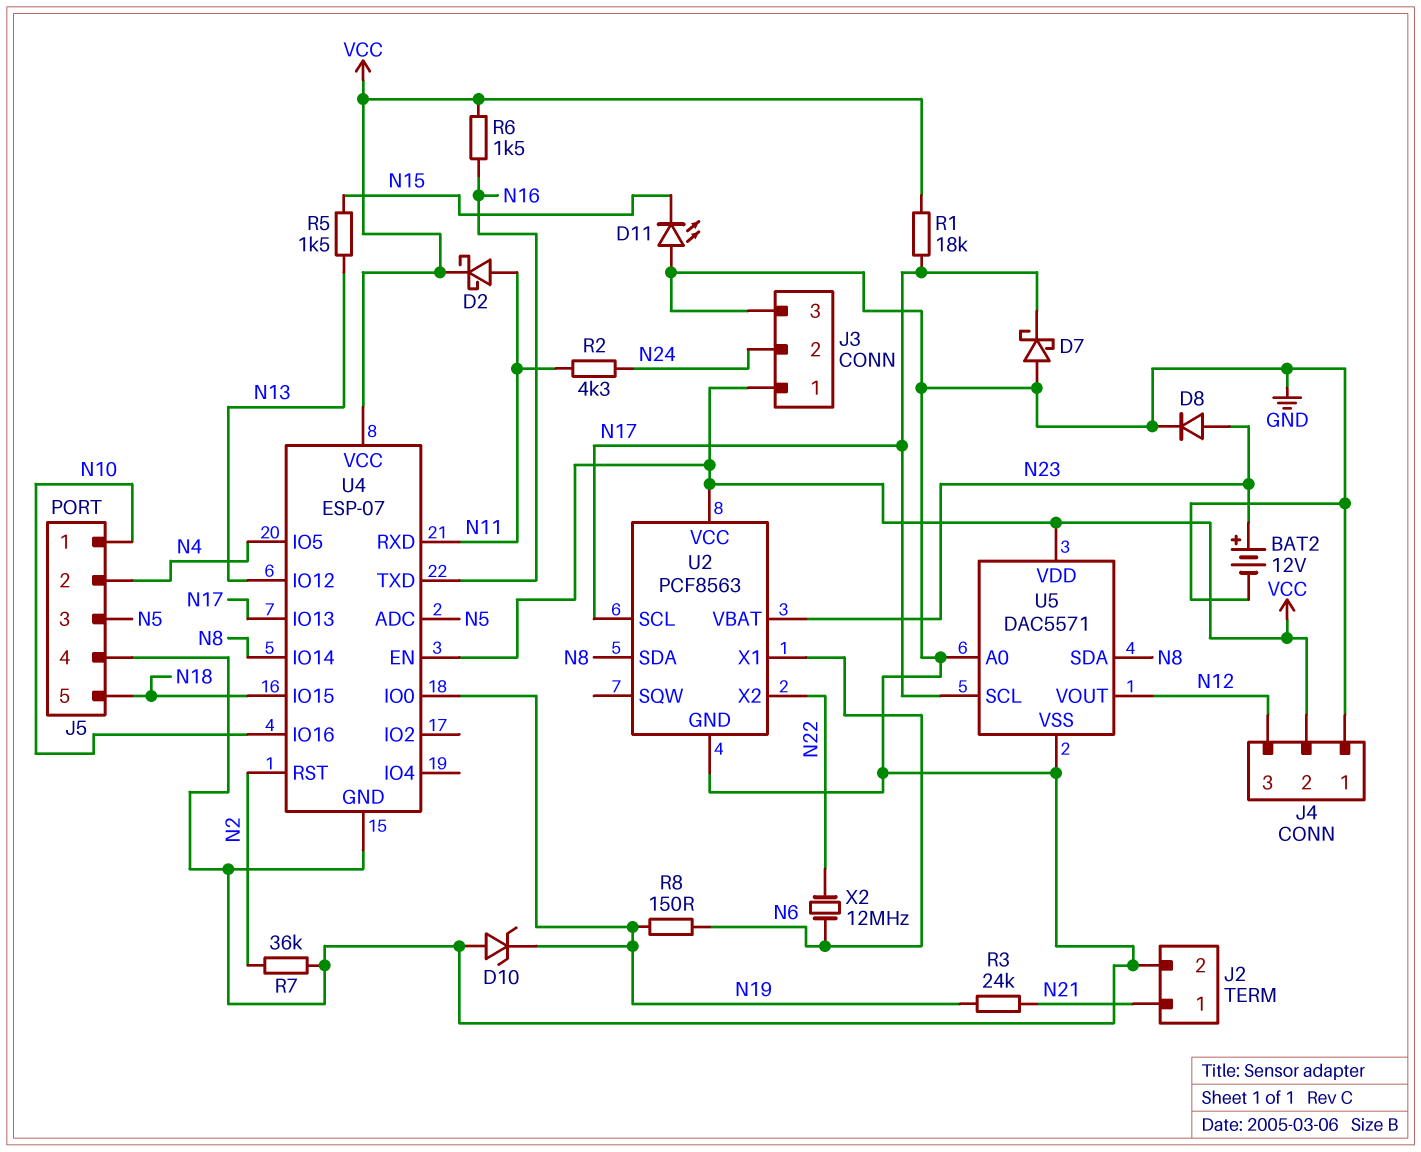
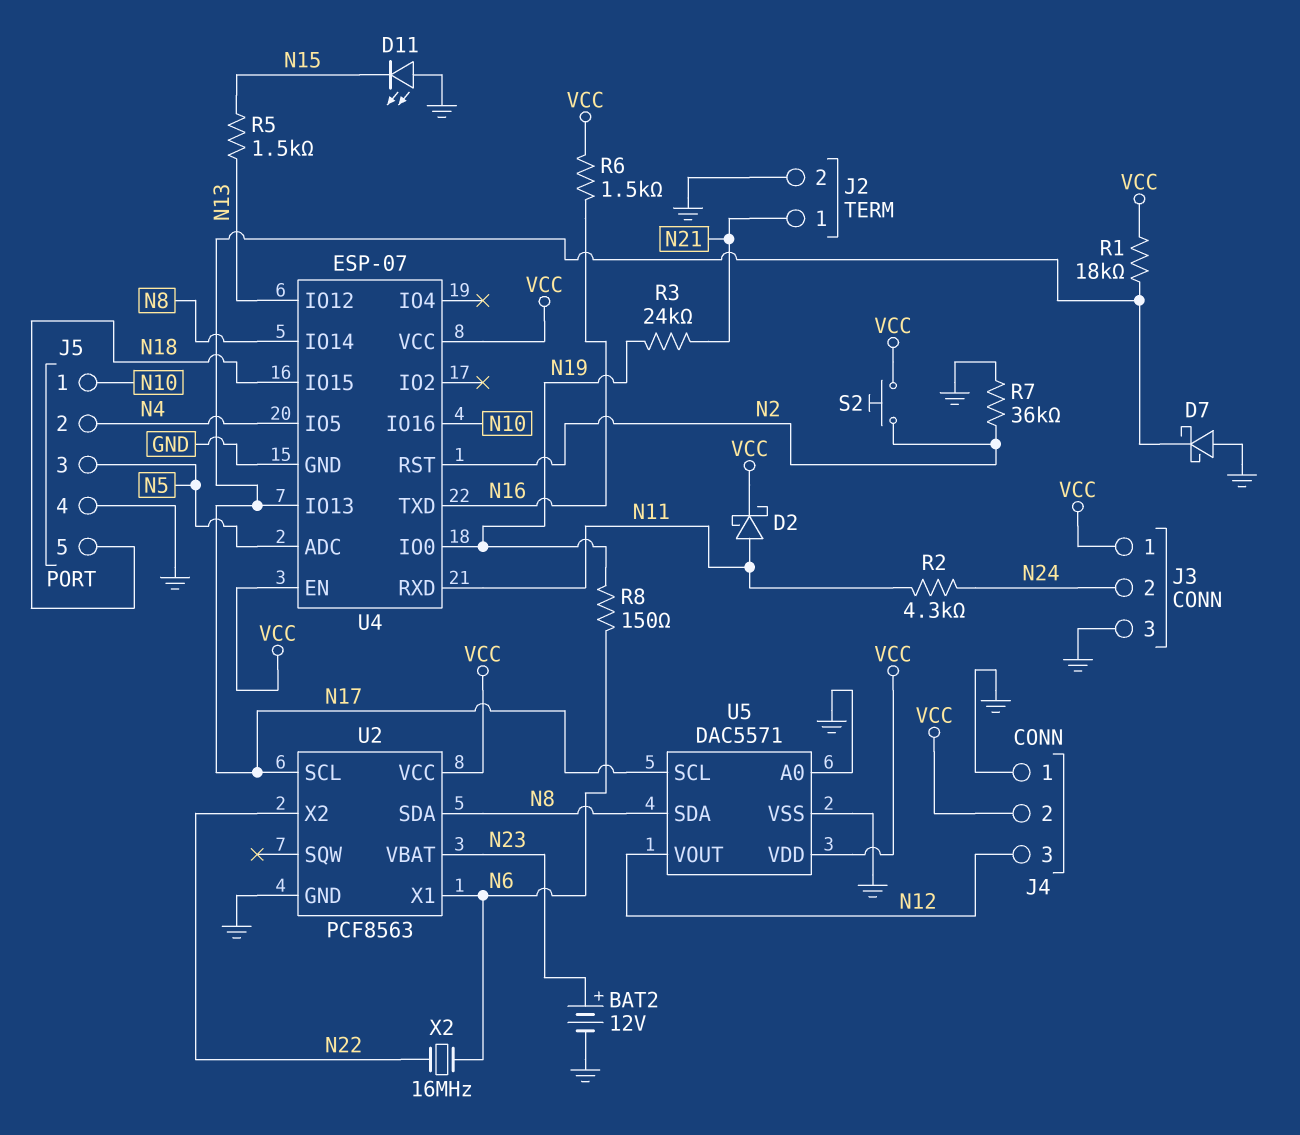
D8: diode (A N23, K GND) -> none
D10: zener (A GND, K N19) -> none
S2: none -> button (N2, VCC)
X2: 12MHz (N6, N22) -> 16MHz (N6, N22)

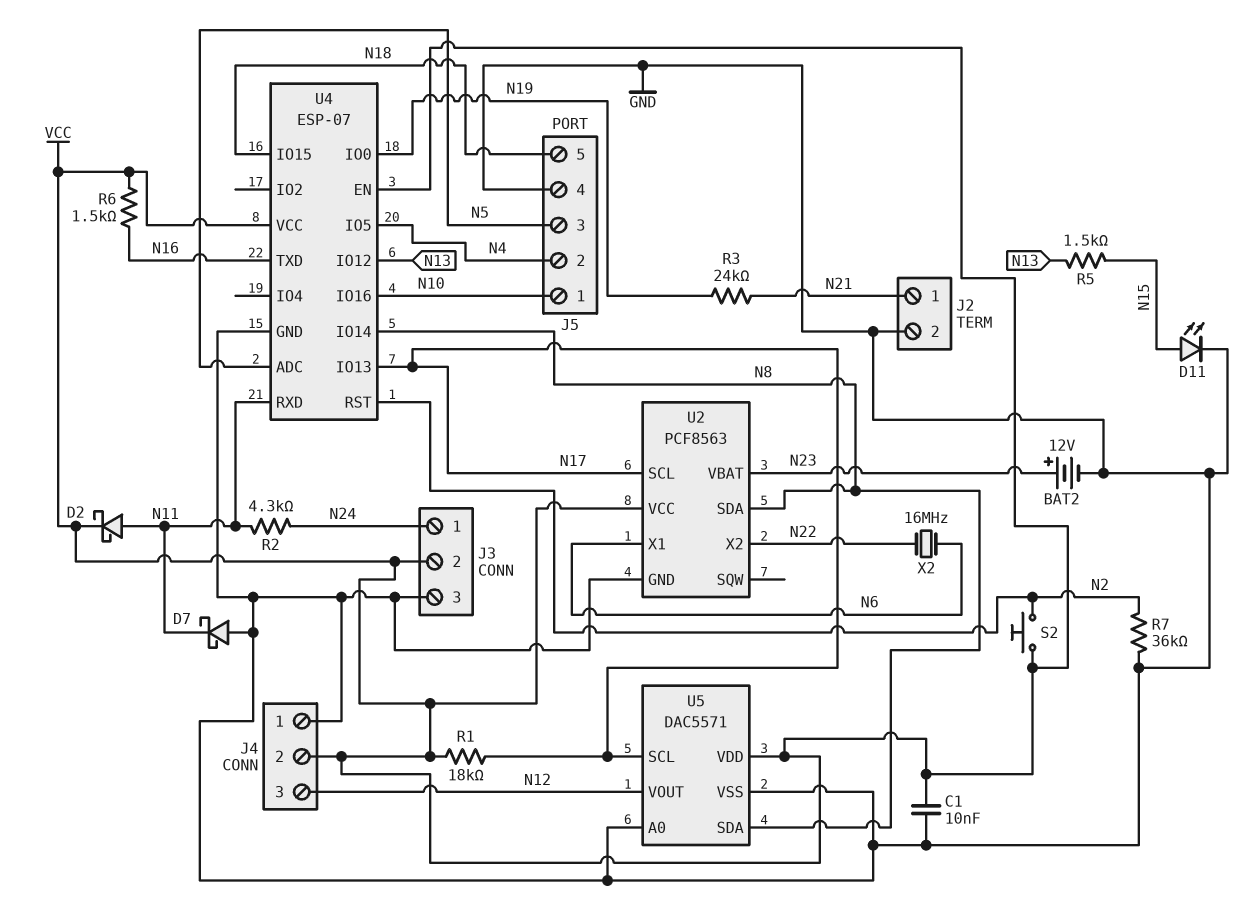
C1: none -> 10nF (GND, VCC)
D7: schottky (A GND, K N17) -> schottky (A GND, K N11)
D11: LED (A GND, K N15) -> LED (A N15, K GND)
J3 pin 1: VCC -> N24
J3 pin 2: N24 -> VCC
R8: 150 (N6, N19) -> none

